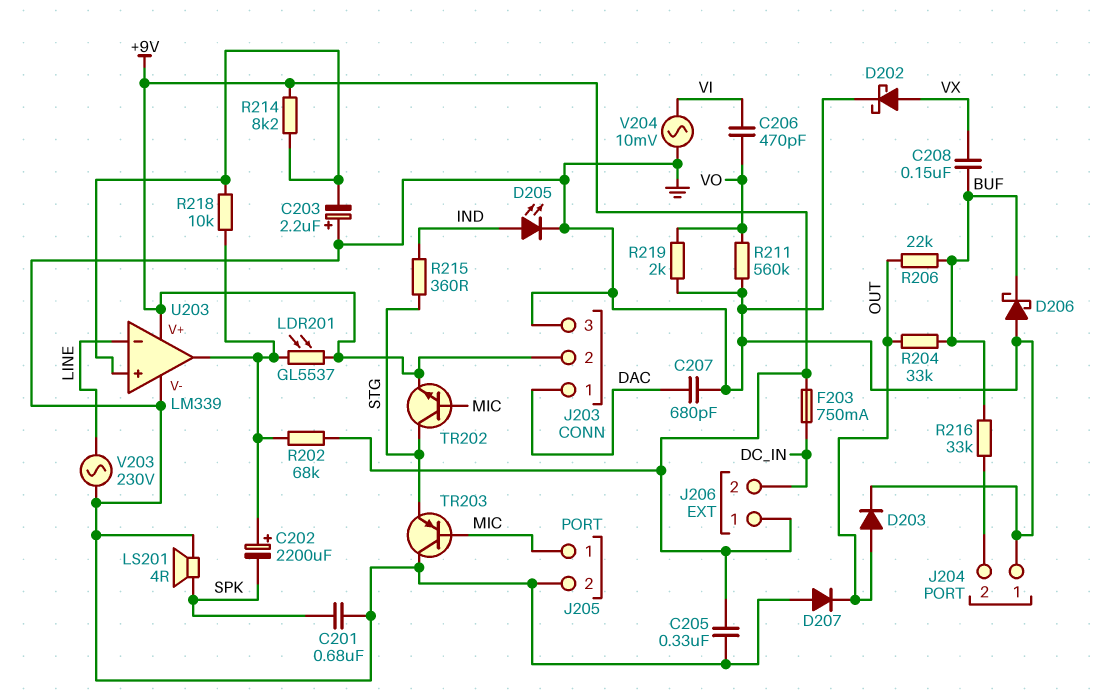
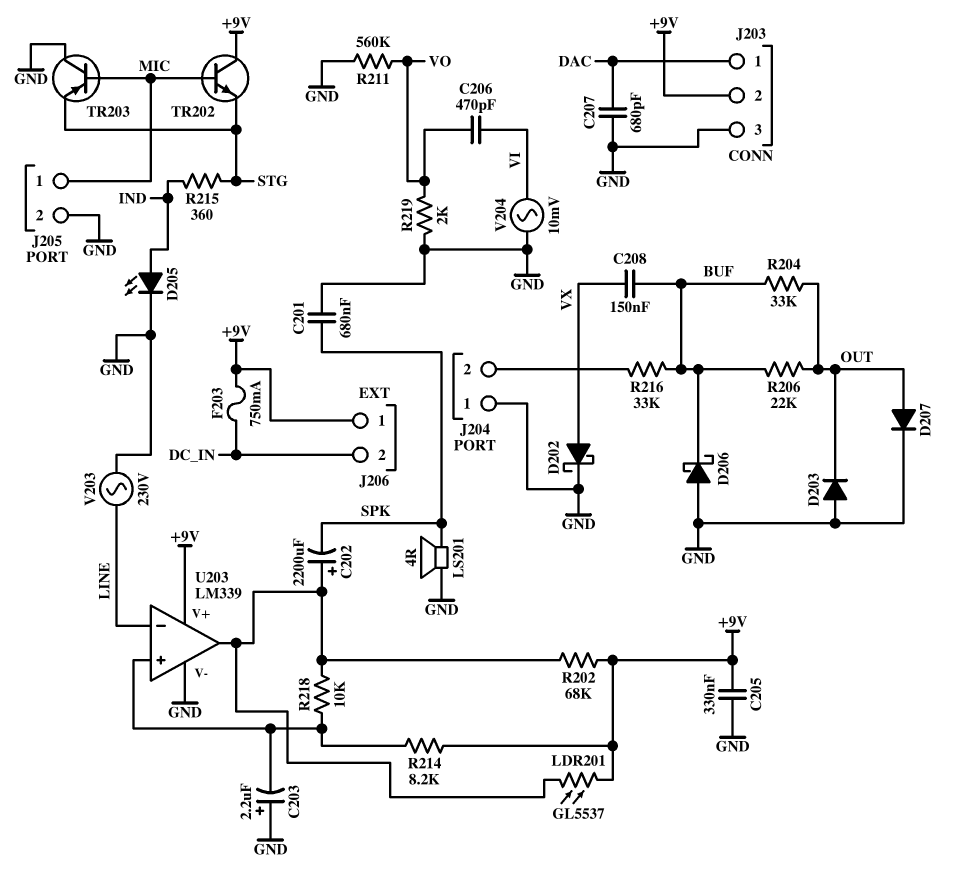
D203: diode (A OUT, K GND) -> diode (A GND, K OUT)
D207: diode (A GND, K OUT) -> diode (A OUT, K GND)
TR202: NPN (B MIC, C STG, E +9V) -> NPN (B MIC, C +9V, E STG)

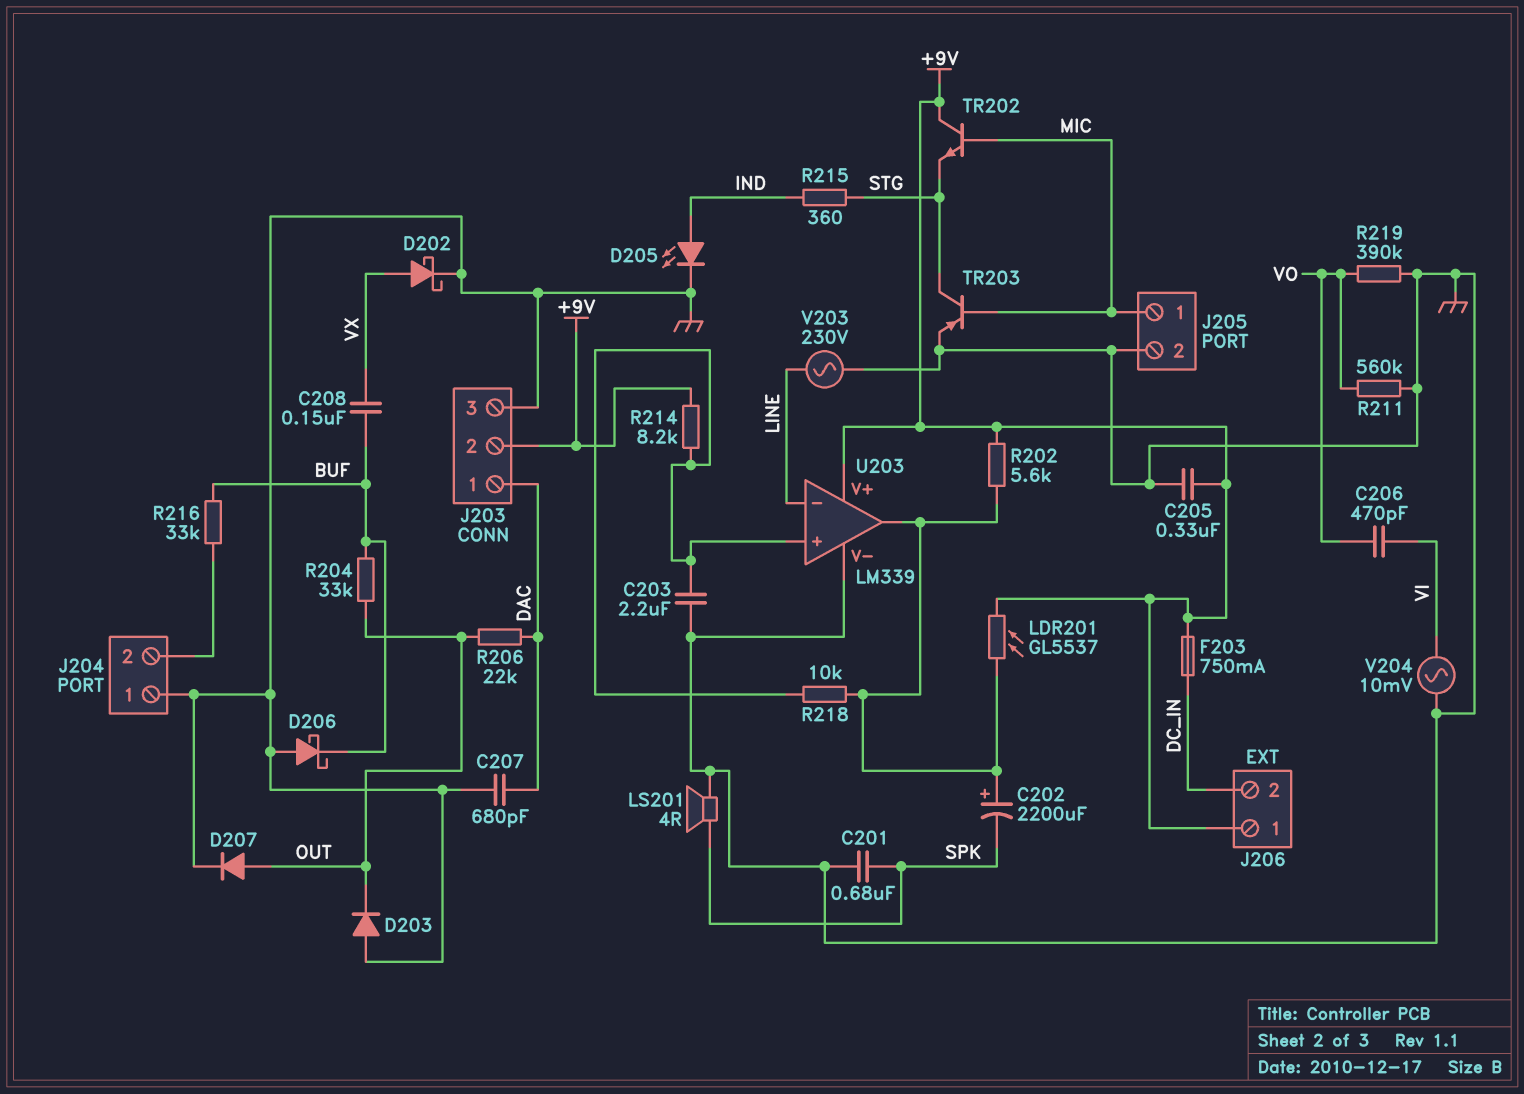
C203: 2.2uF (plus GND, minus U203/in+) -> 2.2uF (GND, U203/in+)
R202: 68k (+9V, U203/out) -> 5.6k (+9V, U203/out)
R206: 22k (BUF, OUT) -> 22k (DAC, OUT)
R219: 2k (GND, VO) -> 390k (GND, VO)
TR203: PNP (B MIC, C GND, E STG) -> PNP (B MIC, C STG, E GND)

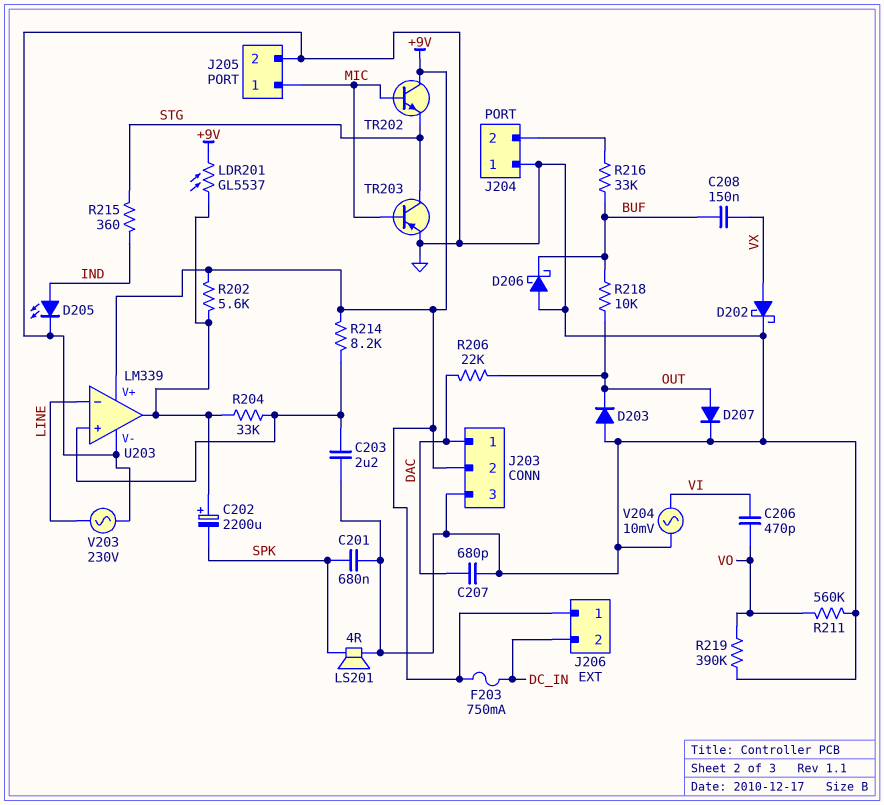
C205: 330nF (+9V, GND) -> none
R204: 33k (BUF, OUT) -> 33k (U203/in+, U203/out)
R218: 10k (U203/in+, U203/out) -> 10k (BUF, OUT)

